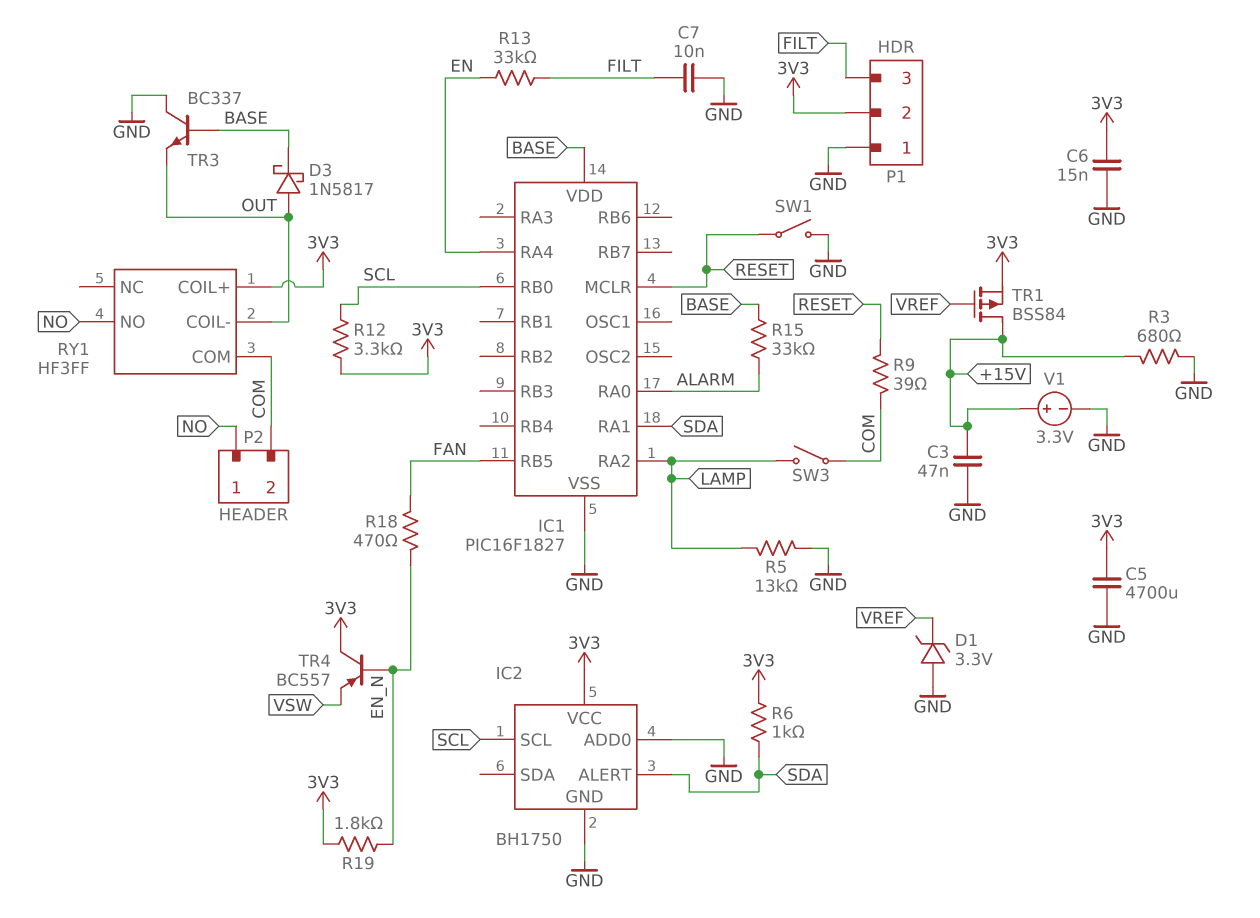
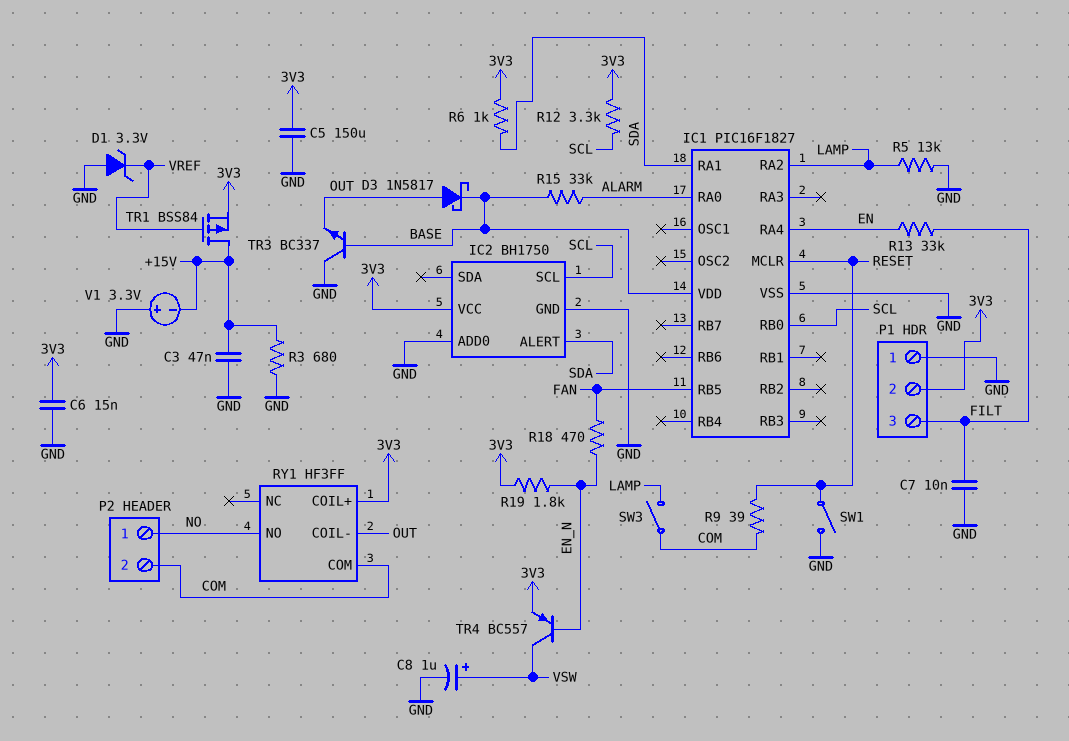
C5: 4700uF (3V3, GND) -> 150uF (3V3, GND)
C8: none -> 1uF (plus VSW, minus GND)
TR4: PNP BC557 (B EN_N, C 3V3, E VSW) -> PNP BC557 (B EN_N, C VSW, E 3V3)
V1: 3.3V (plus +15V, minus GND) -> 3.3V (plus GND, minus +15V)

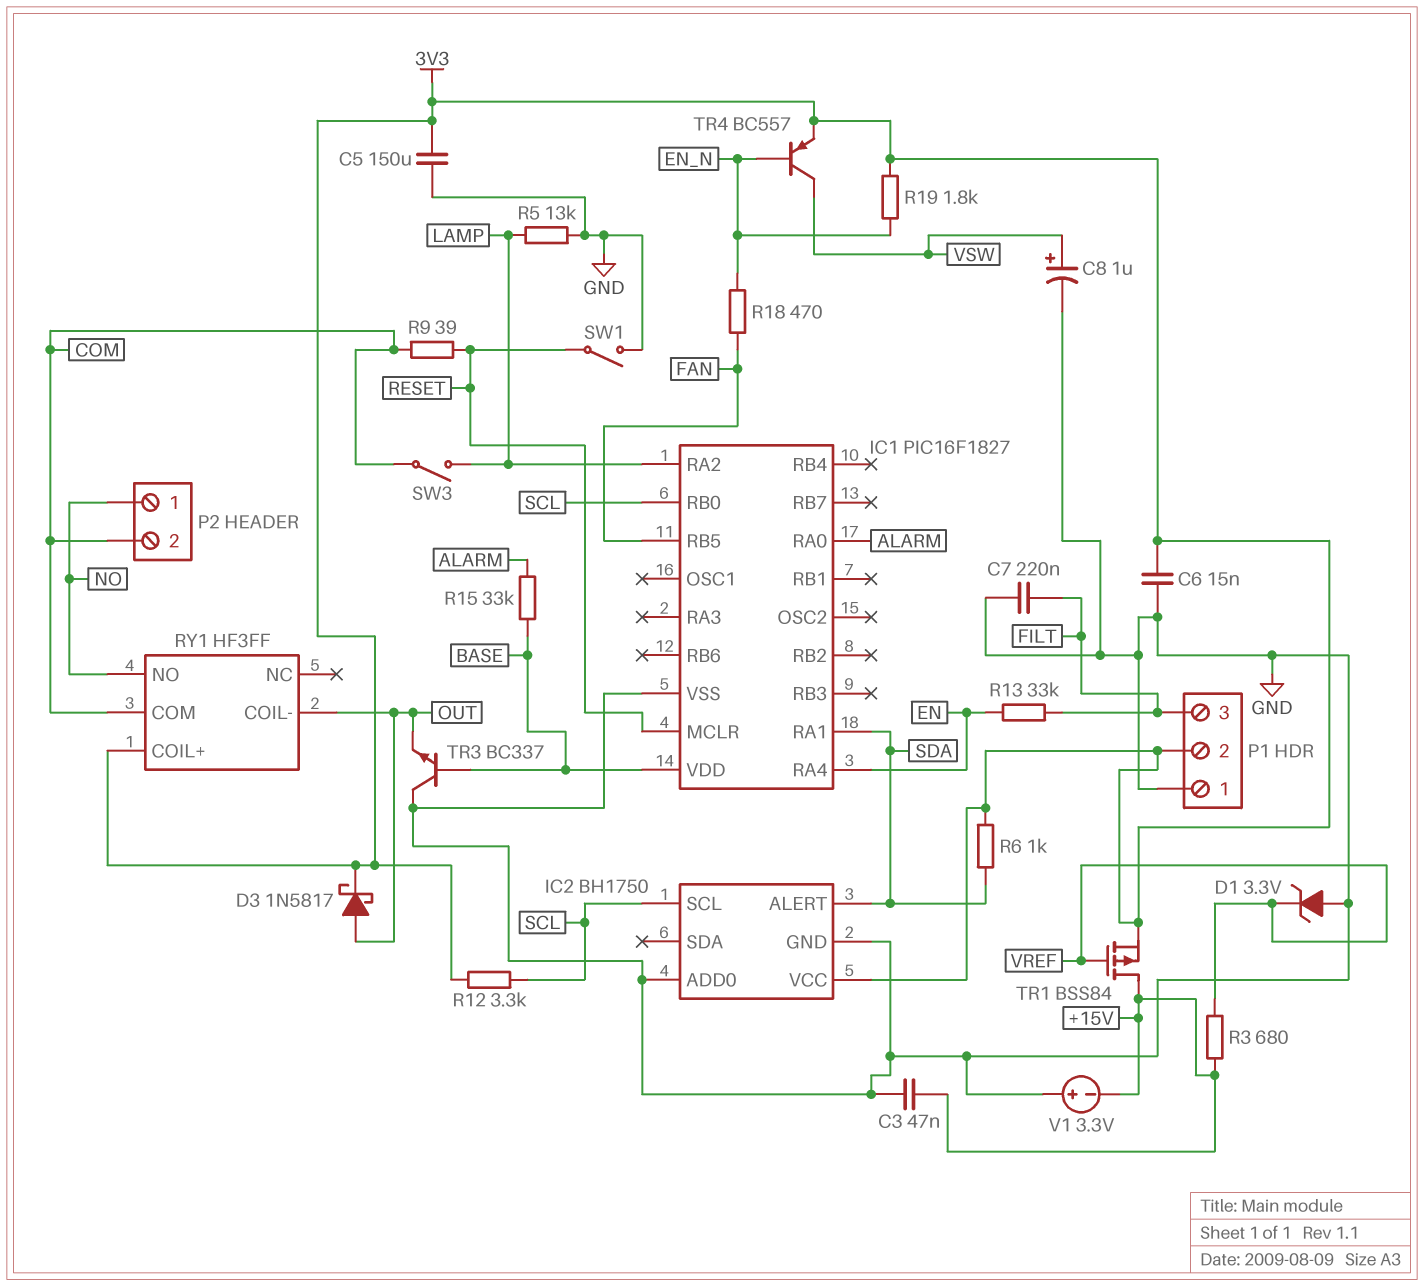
C7: 10nF (FILT, GND) -> 220nF (FILT, GND)
D3: schottky 1N5817 (A OUT, K BASE) -> schottky 1N5817 (A OUT, K 3V3)
R3: 680 (+15V, GND) -> 680 (+15V, VREF)

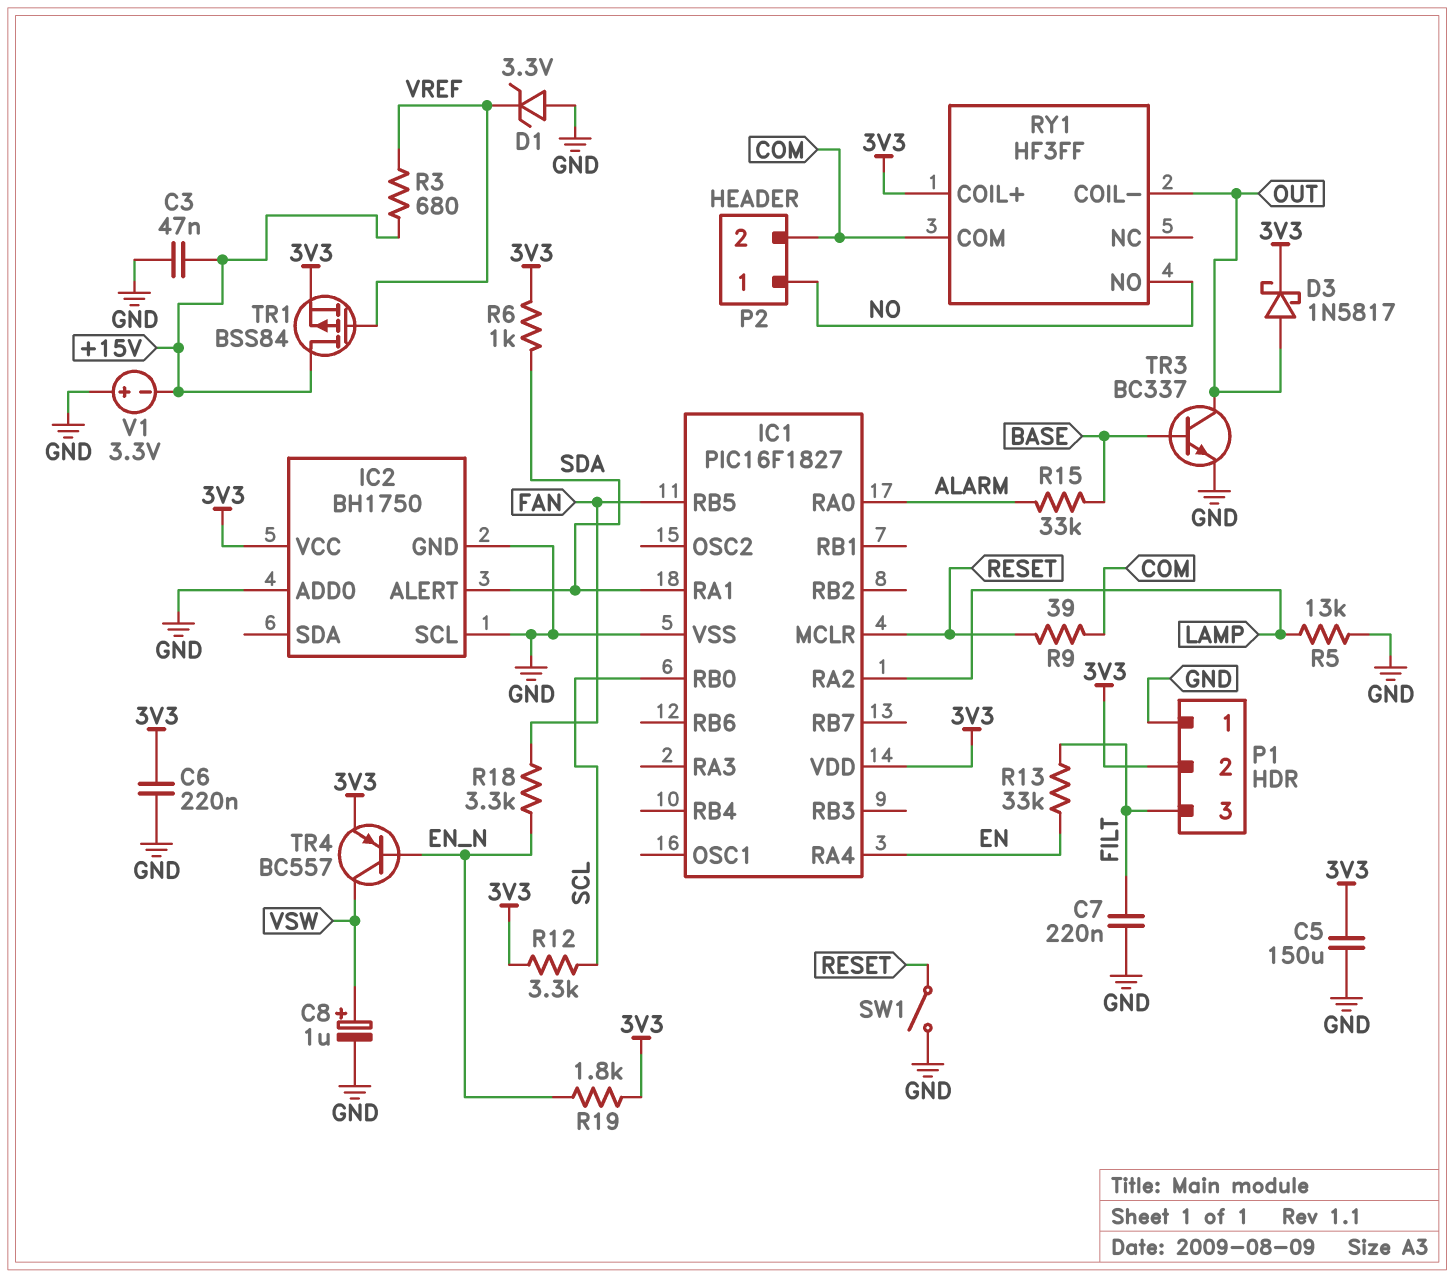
C6: 15nF (3V3, GND) -> 220nF (3V3, GND)
IC1 pin VDD: BASE -> 3V3
IC2 pin SCL: SCL -> GND
R18: 470 (EN_N, FAN) -> 3.3k (EN_N, FAN)
SW3: switch (COM, LAMP) -> none
TR3: NPN BC337 (B BASE, C GND, E OUT) -> NPN BC337 (B BASE, C OUT, E GND)

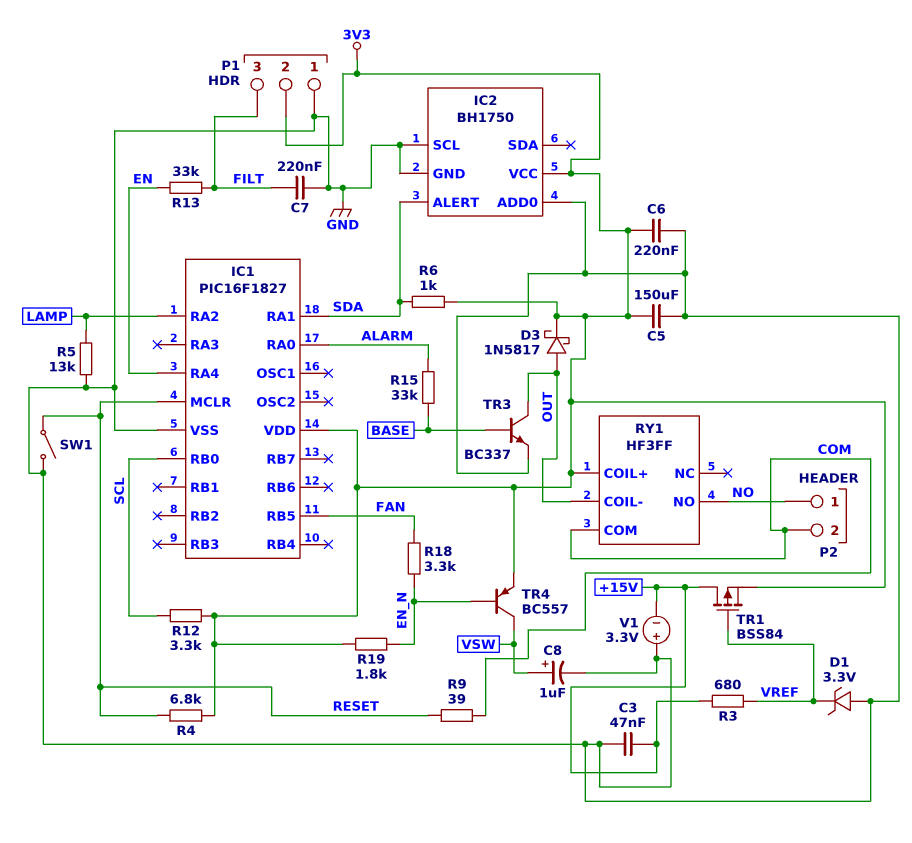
R4: none -> 6.8k (3V3, RESET)

